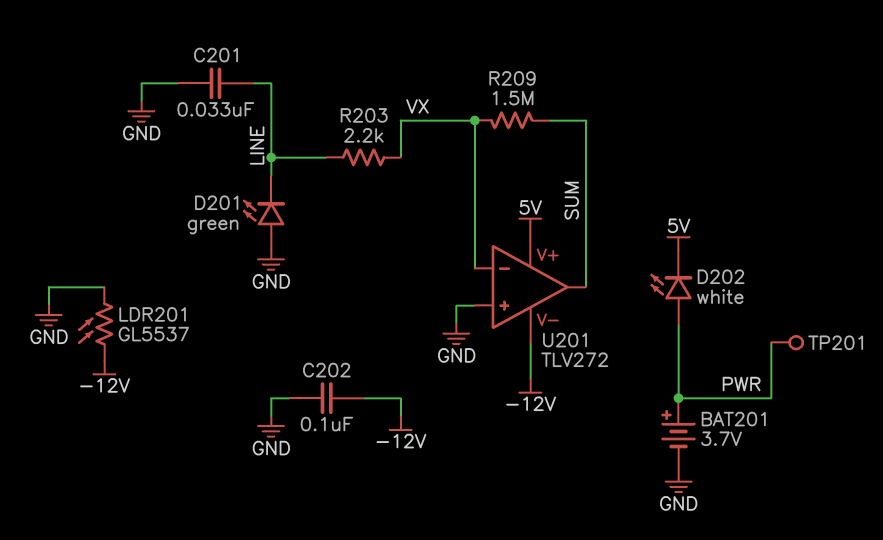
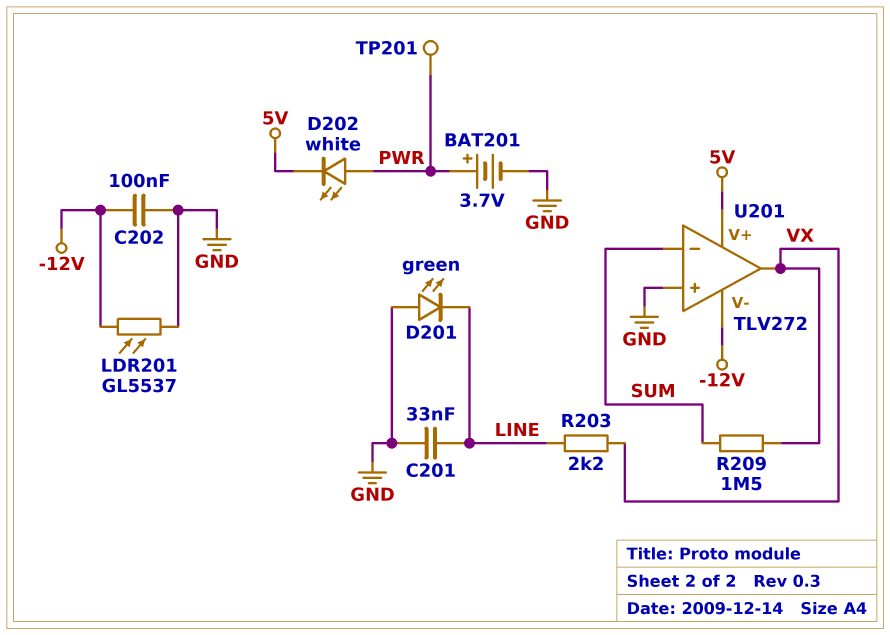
U201 pin in-: VX -> SUM
U201 pin out: SUM -> VX

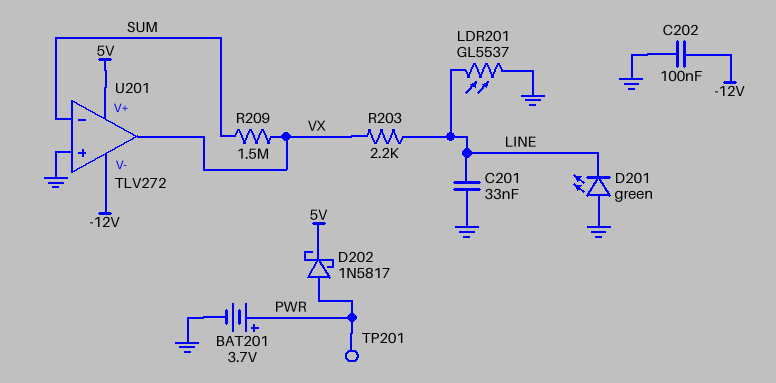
D202: LED white (A PWR, K 5V) -> schottky 1N5817 (A PWR, K 5V)
LDR201: GL5537 (-12V, GND) -> GL5537 (GND, LINE)

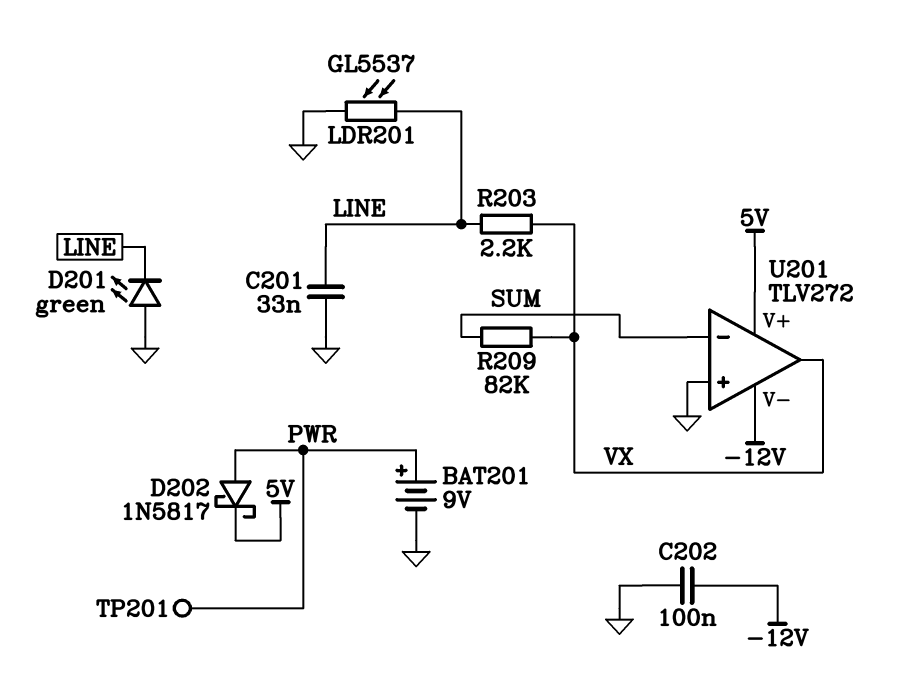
BAT201: 3.7V (plus PWR, minus GND) -> 9V (plus PWR, minus GND)
R209: 1.5M (SUM, VX) -> 82k (SUM, VX)

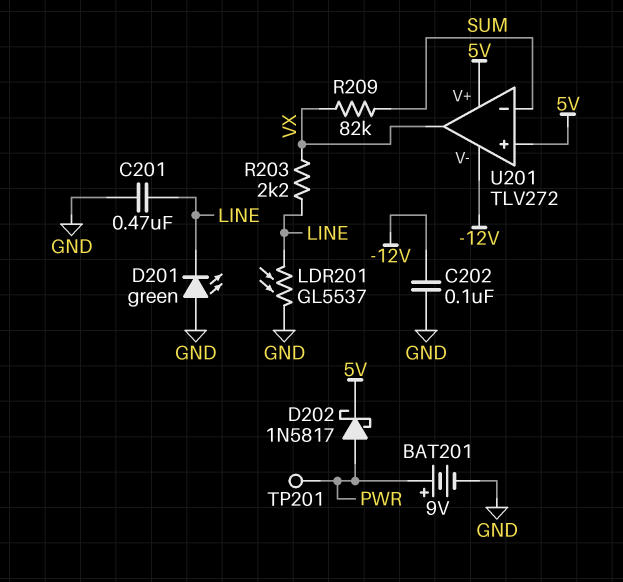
C201: 33nF (GND, LINE) -> 470nF (GND, LINE)
U201 pin in+: GND -> 5V

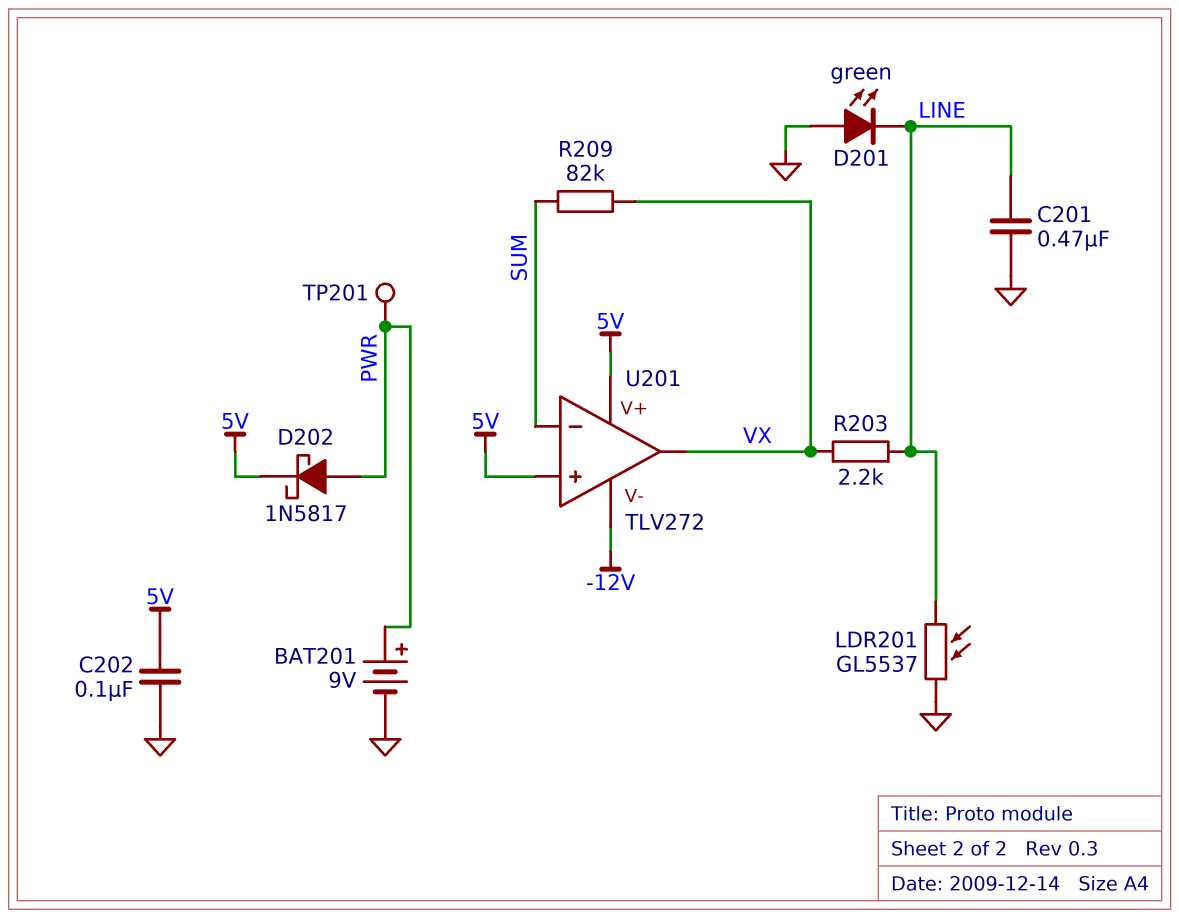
C202: 100nF (-12V, GND) -> 100nF (5V, GND)

